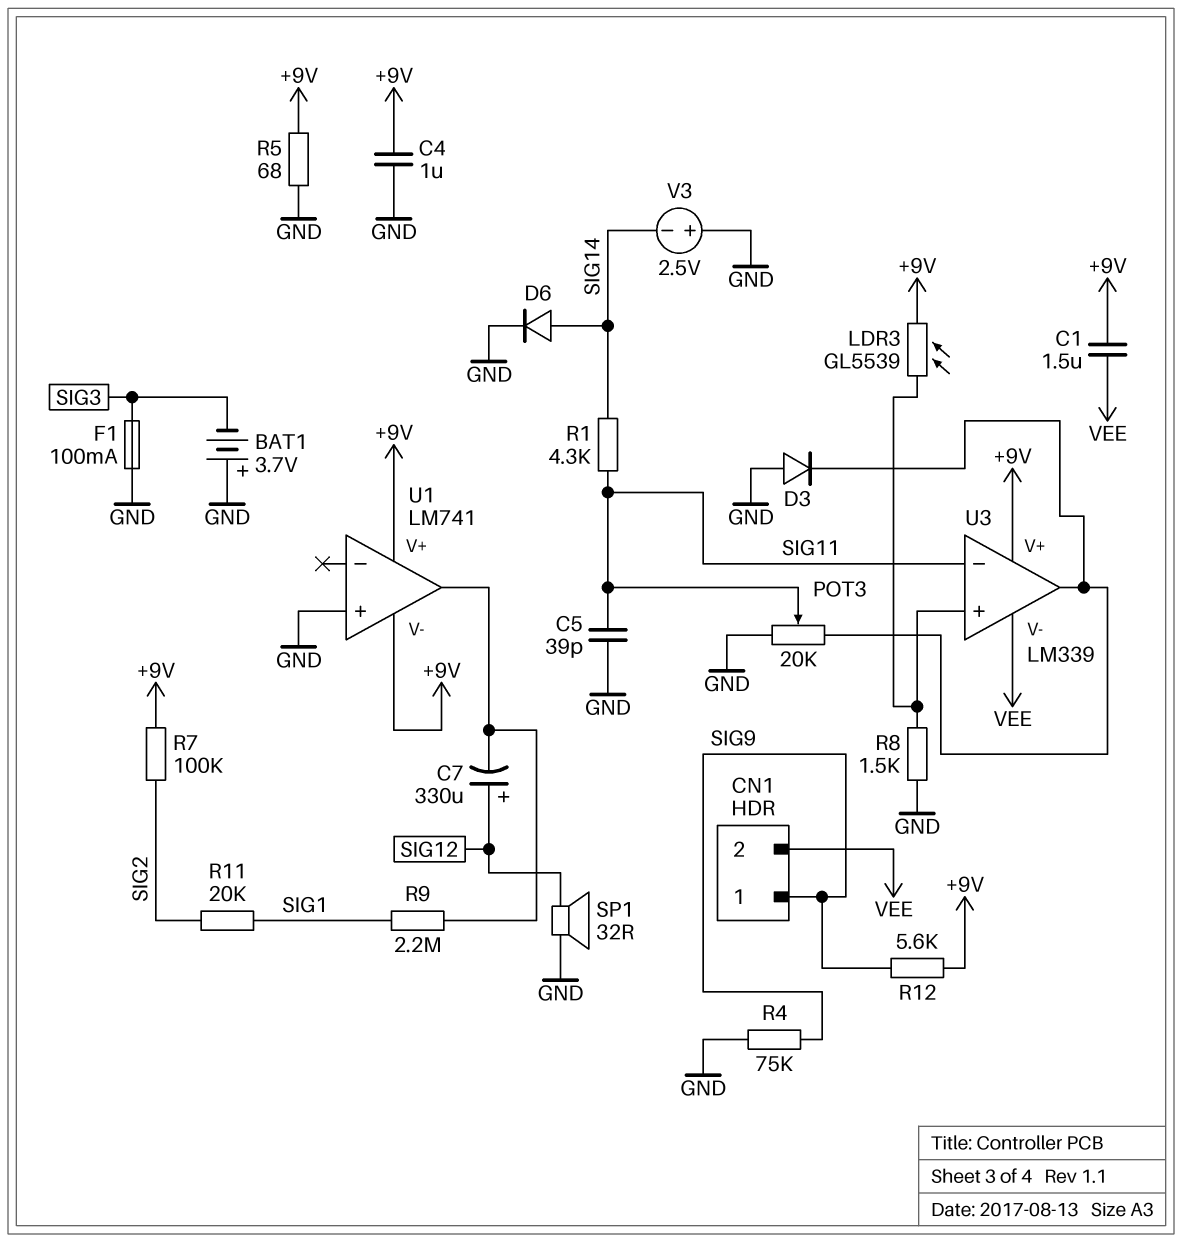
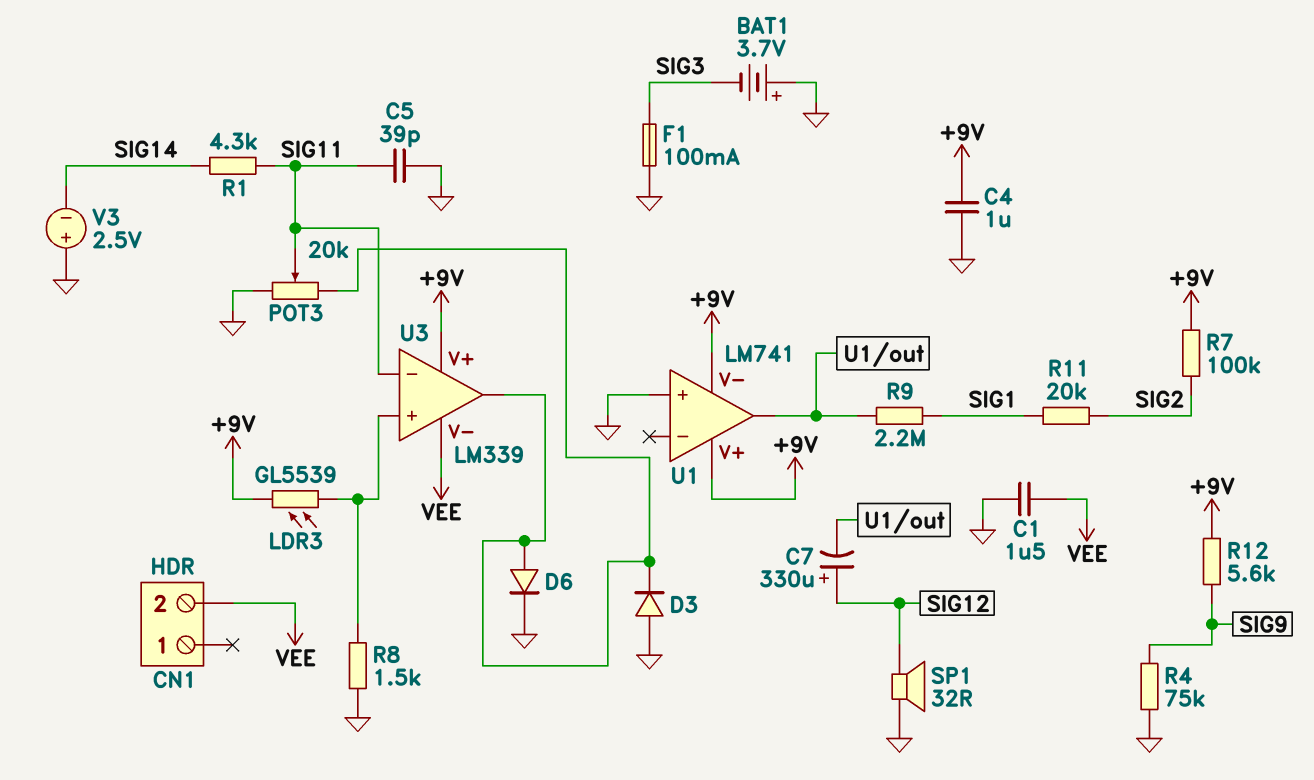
C1: 1.5uF (+9V, VEE) -> 1.5uF (GND, VEE)
CN1 pin 1: SIG9 -> none
D6: diode (A SIG14, K GND) -> diode (A U3/out, K GND)
R5: 68 (+9V, GND) -> none

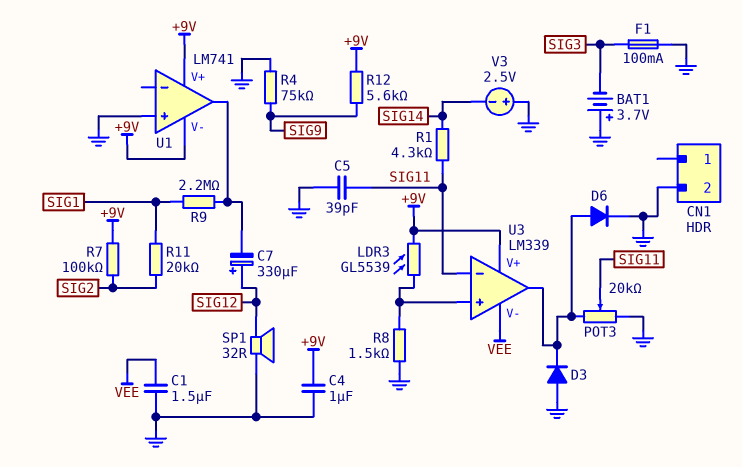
CN1 pin 2: VEE -> GND

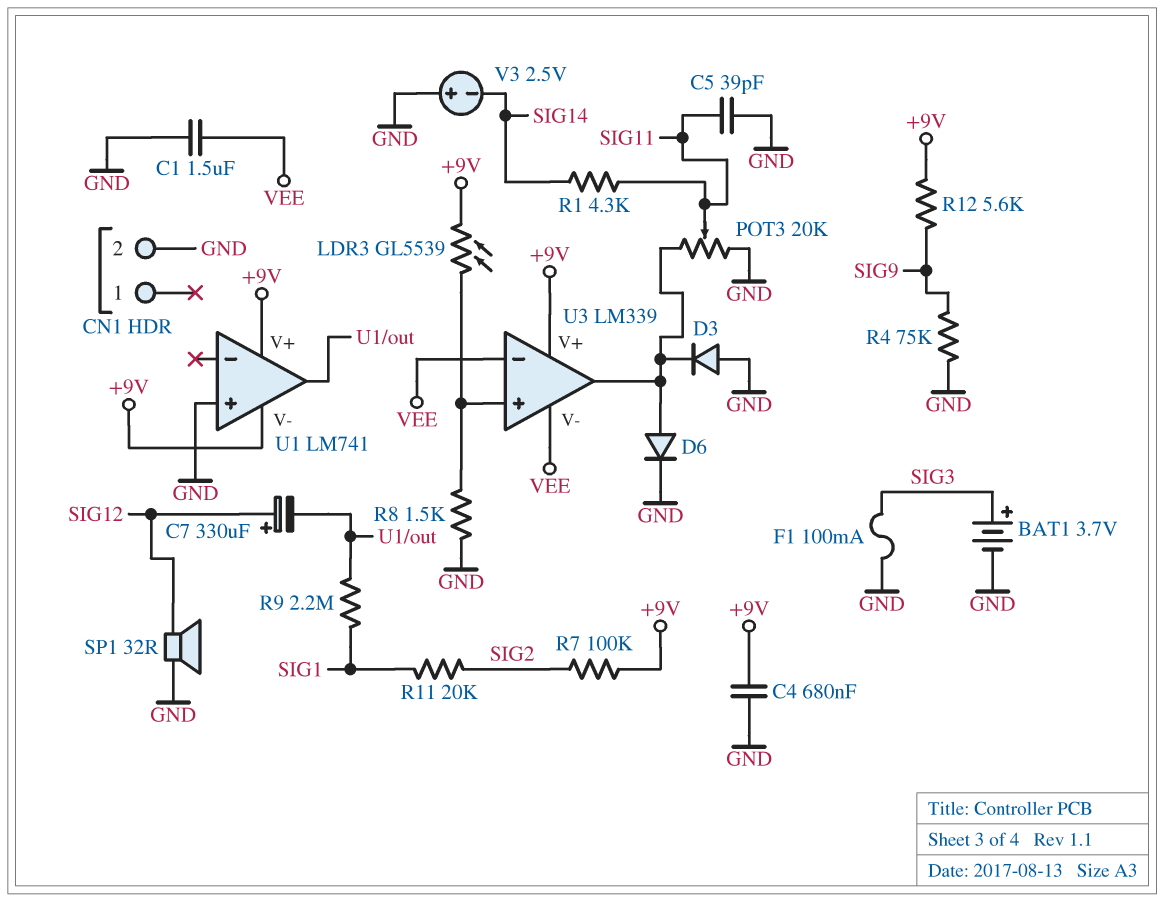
BAT1: 3.7V (plus GND, minus SIG3) -> 3.7V (plus SIG3, minus GND)
C4: 1uF (+9V, GND) -> 680nF (+9V, GND)
U3 pin in-: SIG11 -> VEE

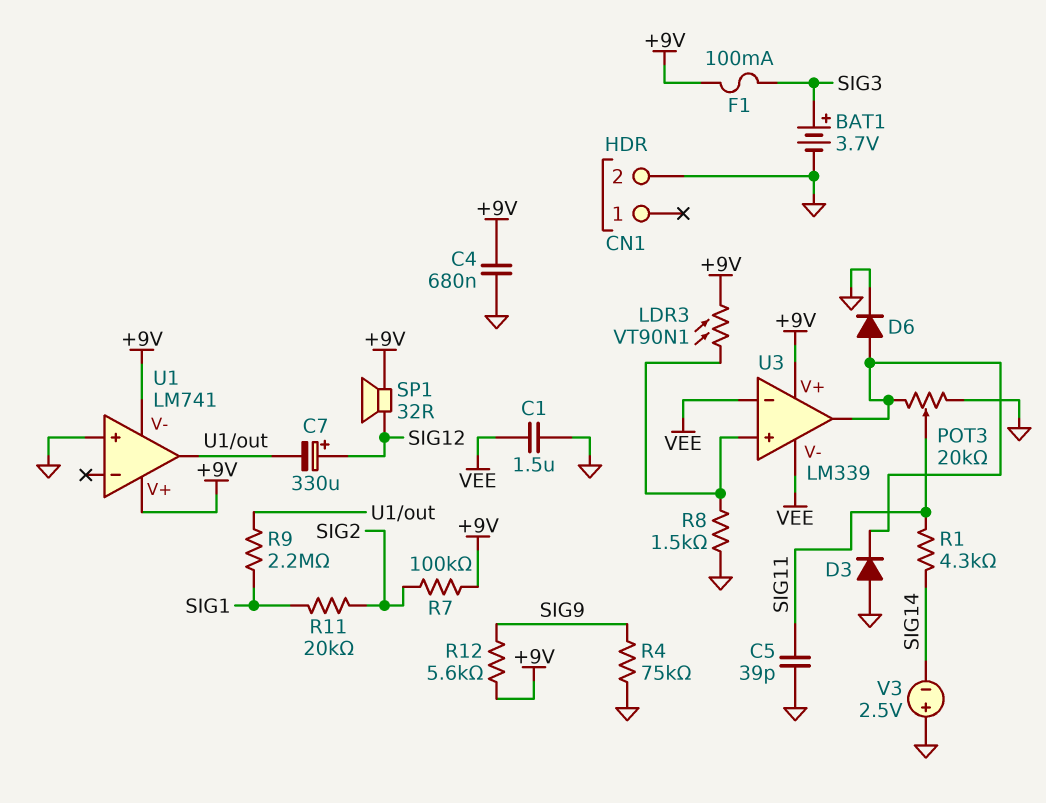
F1: 100mA (GND, SIG3) -> 100mA (+9V, SIG3)
LDR3: GL5539 (+9V, U3/in+) -> VT90N1 (+9V, U3/in+)
SP1: speaker 32R (GND, SIG12) -> speaker 32R (+9V, SIG12)

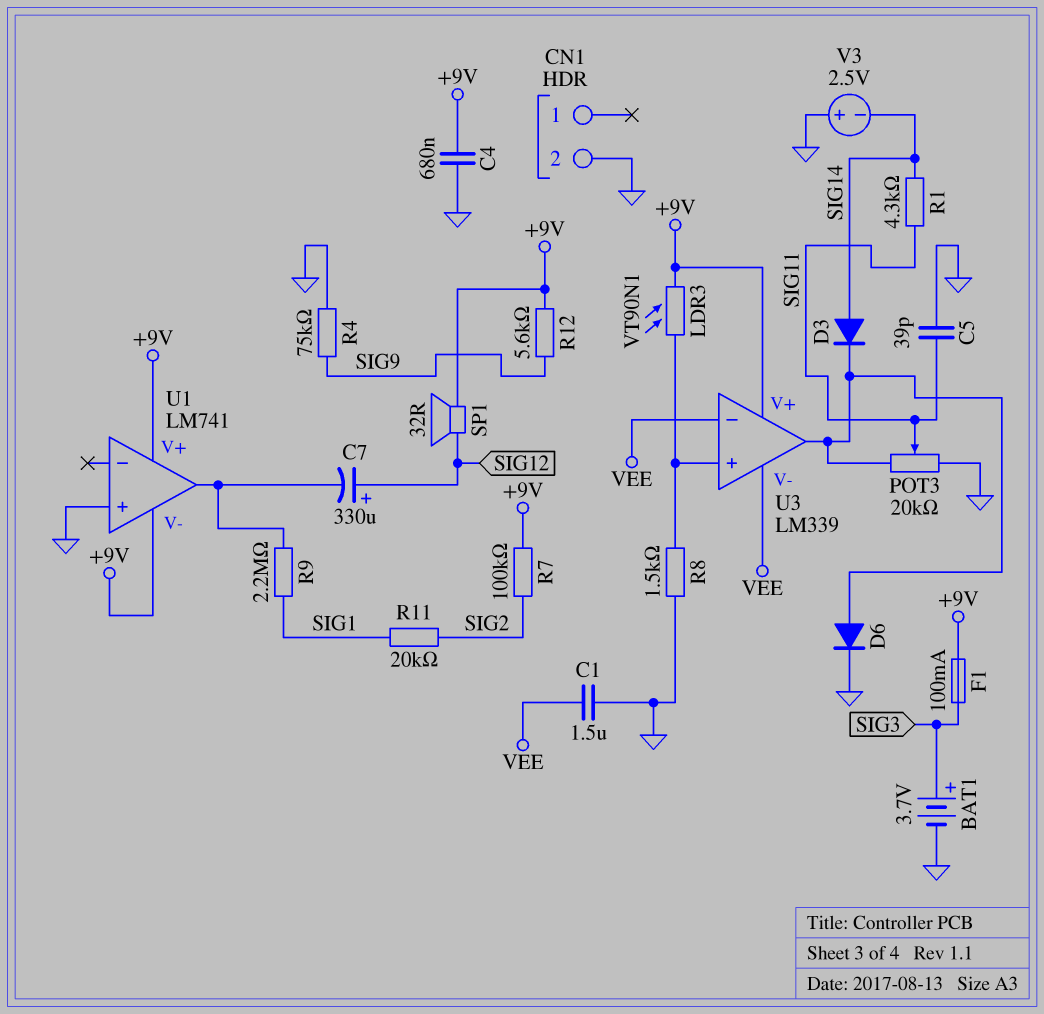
D3: diode (A GND, K U3/out) -> diode (A SIG14, K U3/out)

